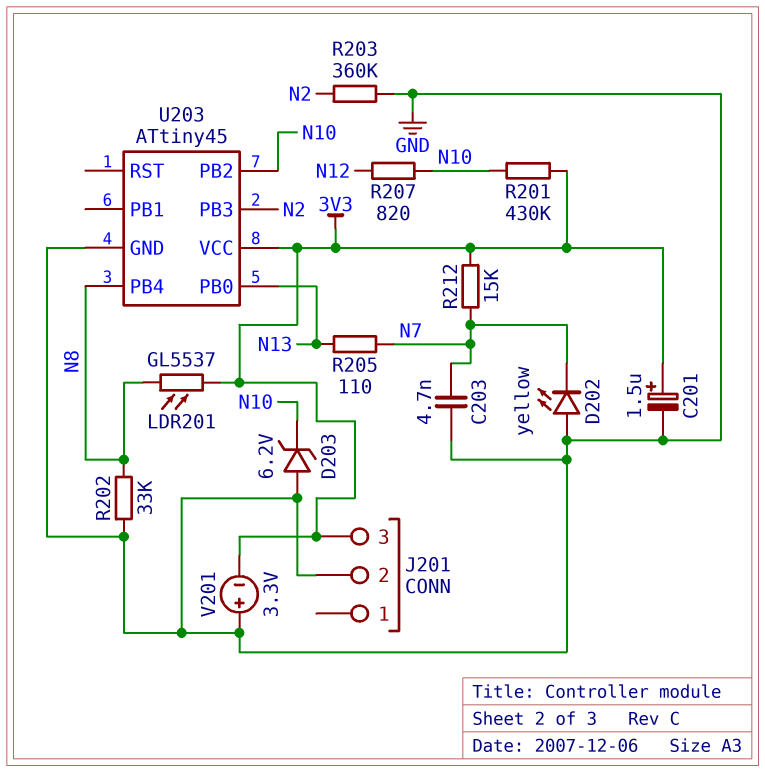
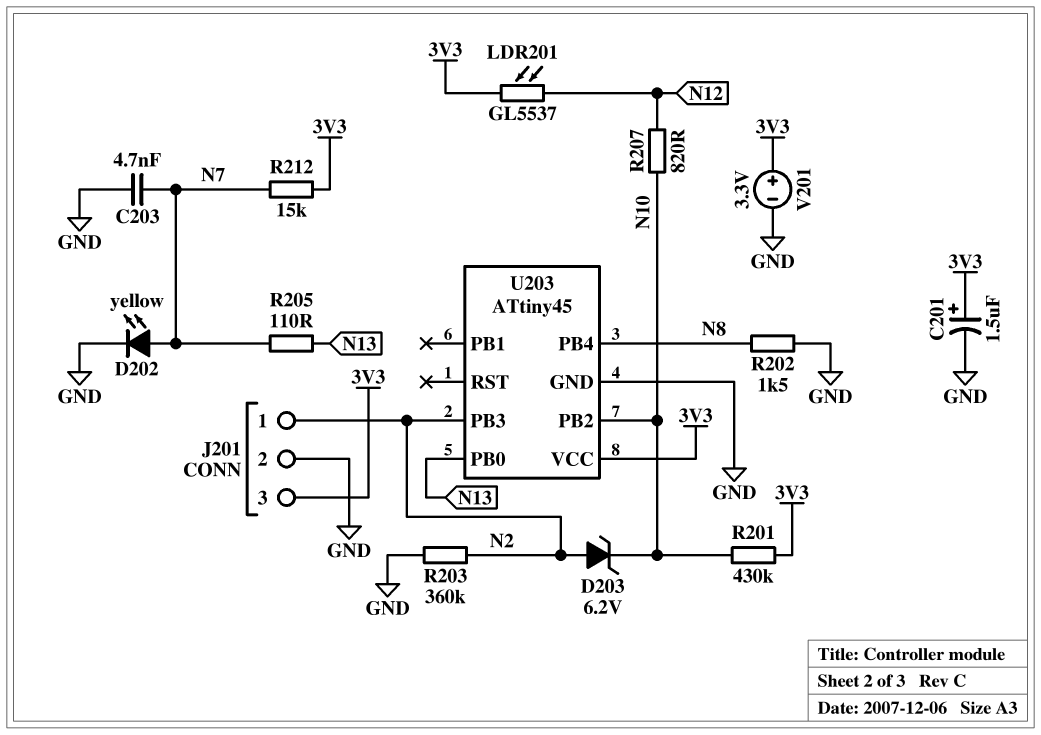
D202: LED yellow (A GND, K N7) -> LED yellow (A N7, K GND)
D203: zener 6.2V (A GND, K N10) -> zener 6.2V (A N2, K N10)
J201 pin 1: none -> N2
LDR201: GL5537 (3V3, N8) -> GL5537 (3V3, N12)
R202: 33k (GND, N8) -> 1.5k (GND, N8)
V201: 3.3V (plus GND, minus 3V3) -> 3.3V (plus 3V3, minus GND)

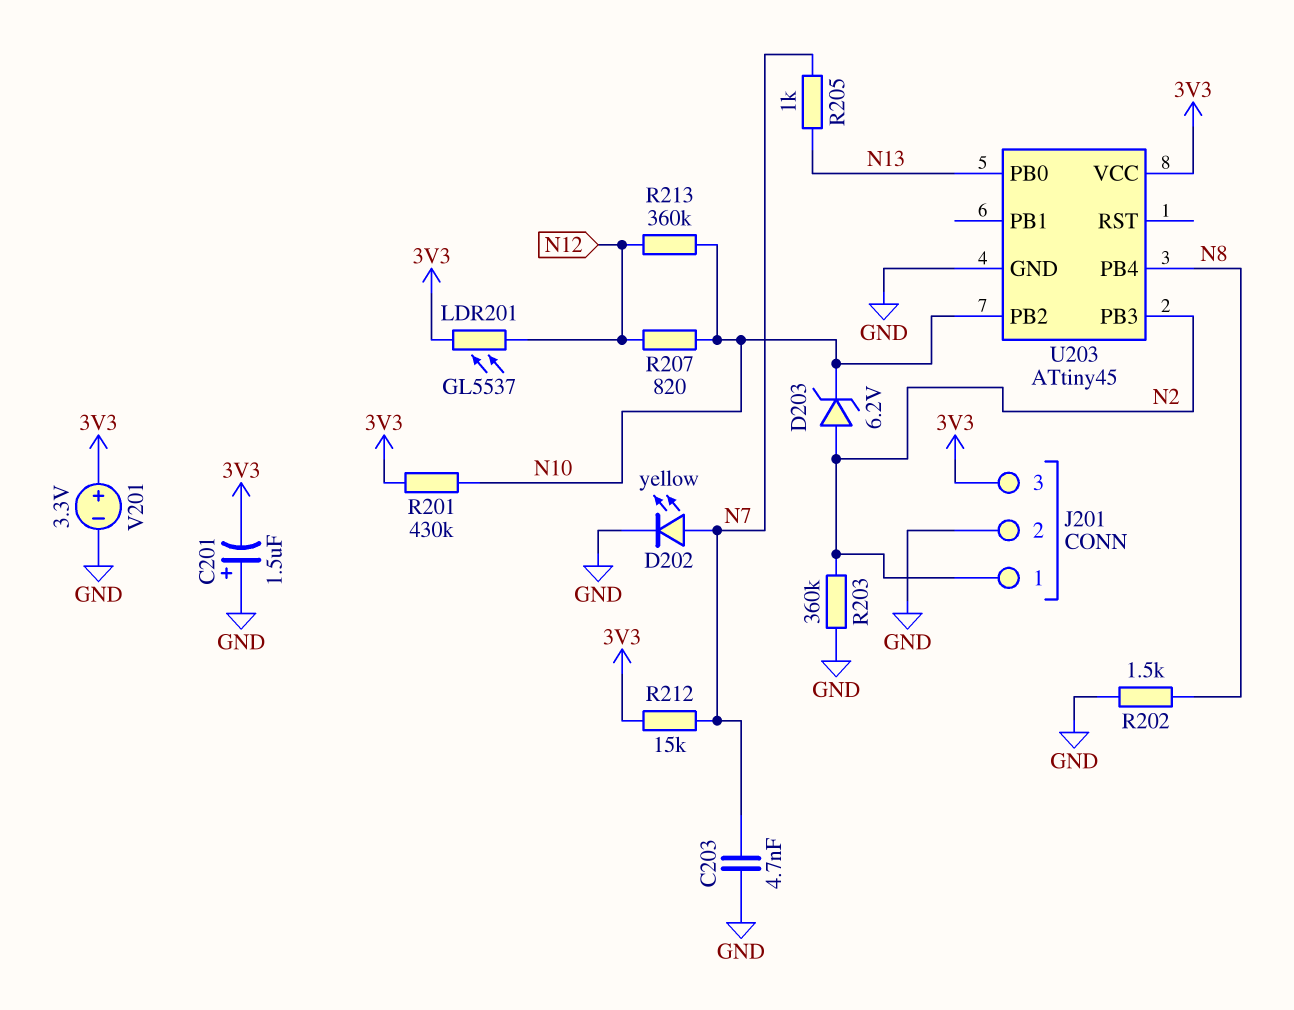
C201: 1.5uF (plus 3V3, minus GND) -> 1.5uF (plus GND, minus 3V3)
R205: 110 (N7, N13) -> 1k (N7, N13)
R213: none -> 360k (N10, N12)

